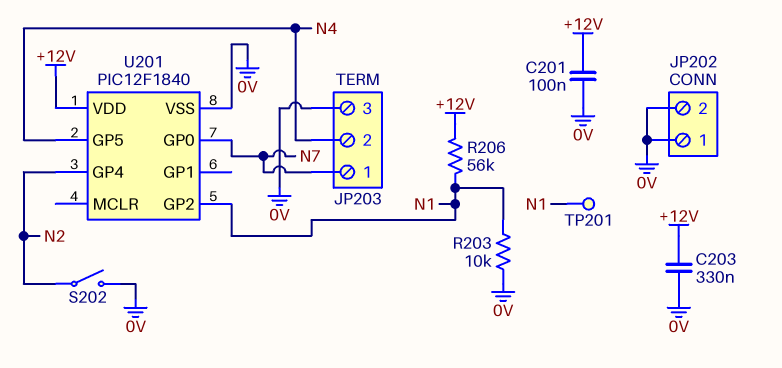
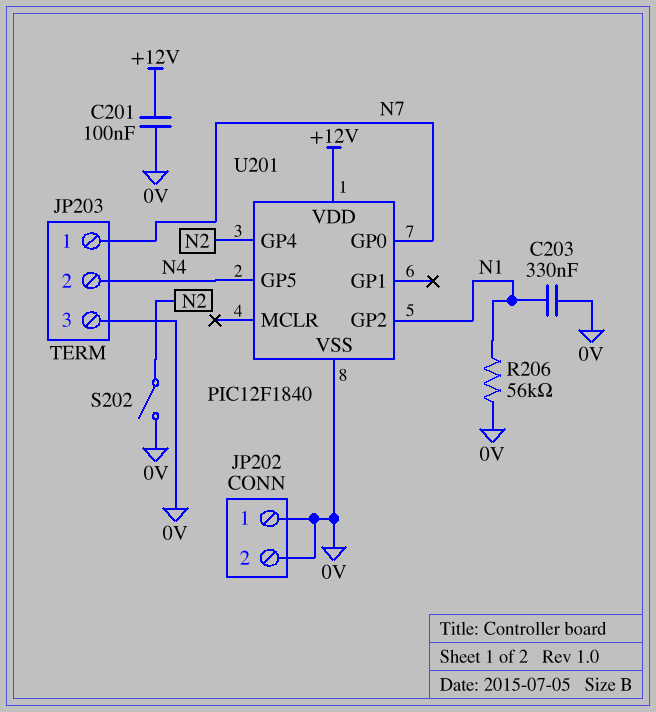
C203: 330nF (+12V, 0V) -> 330nF (0V, N1)
R203: 10k (0V, N1) -> none
R206: 56k (+12V, N1) -> 56k (0V, N1)
TP201: test point (N1) -> none

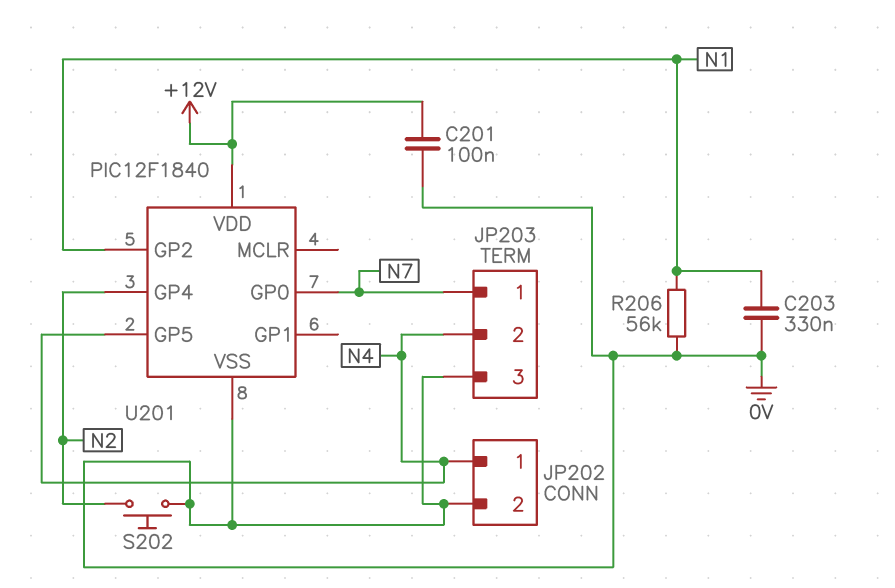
JP202 pin 1: 0V -> N4
S202: switch (0V, N2) -> button (0V, N2)

